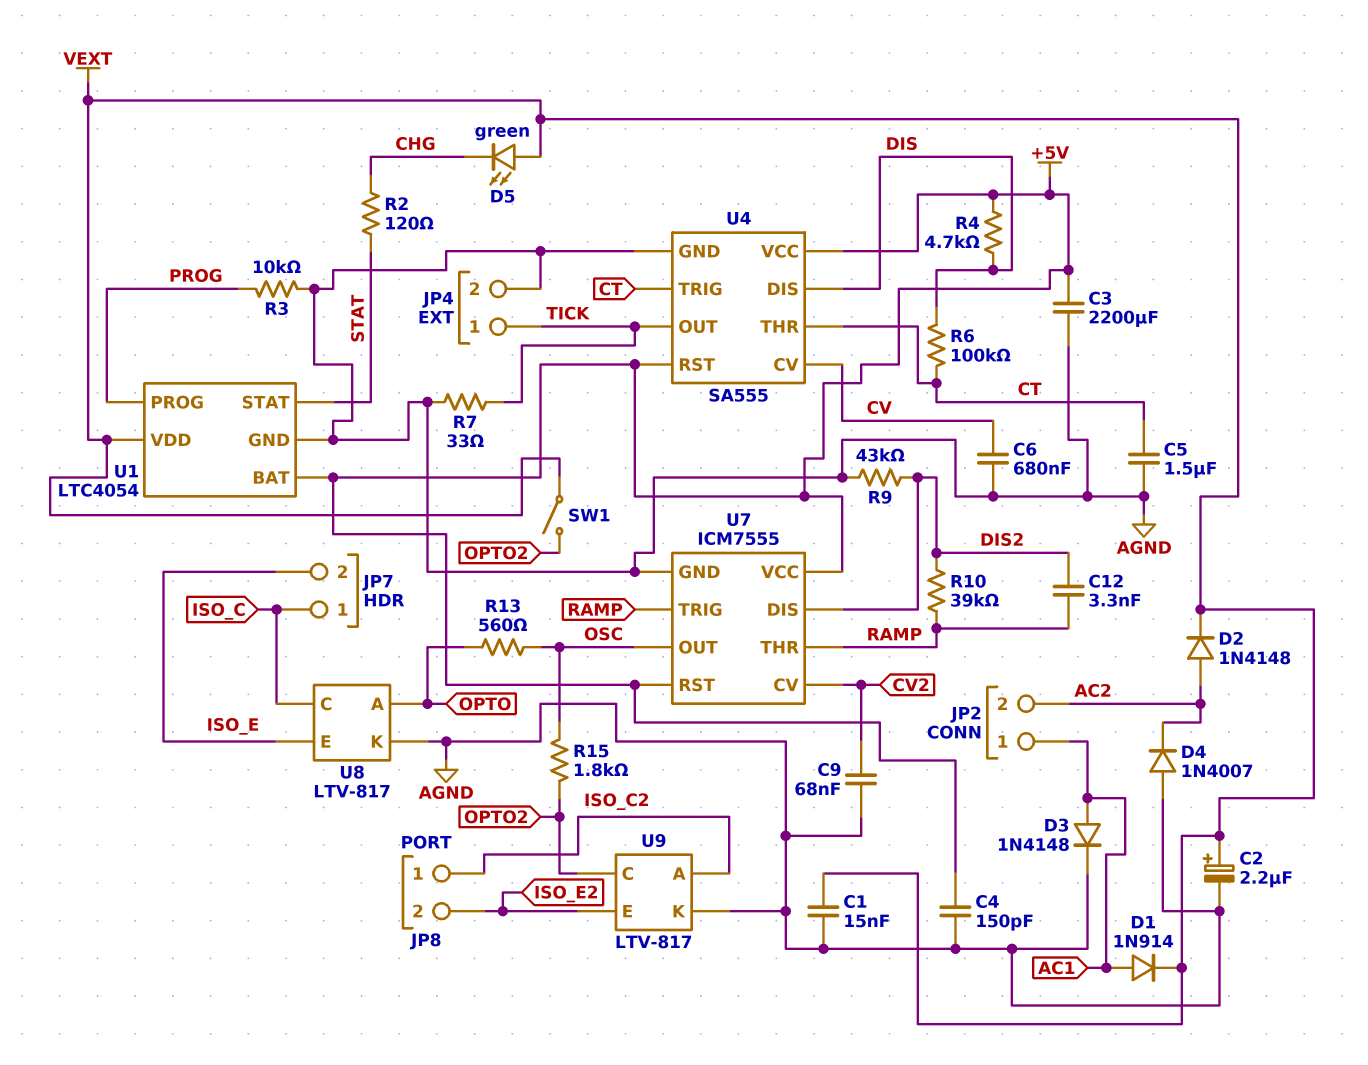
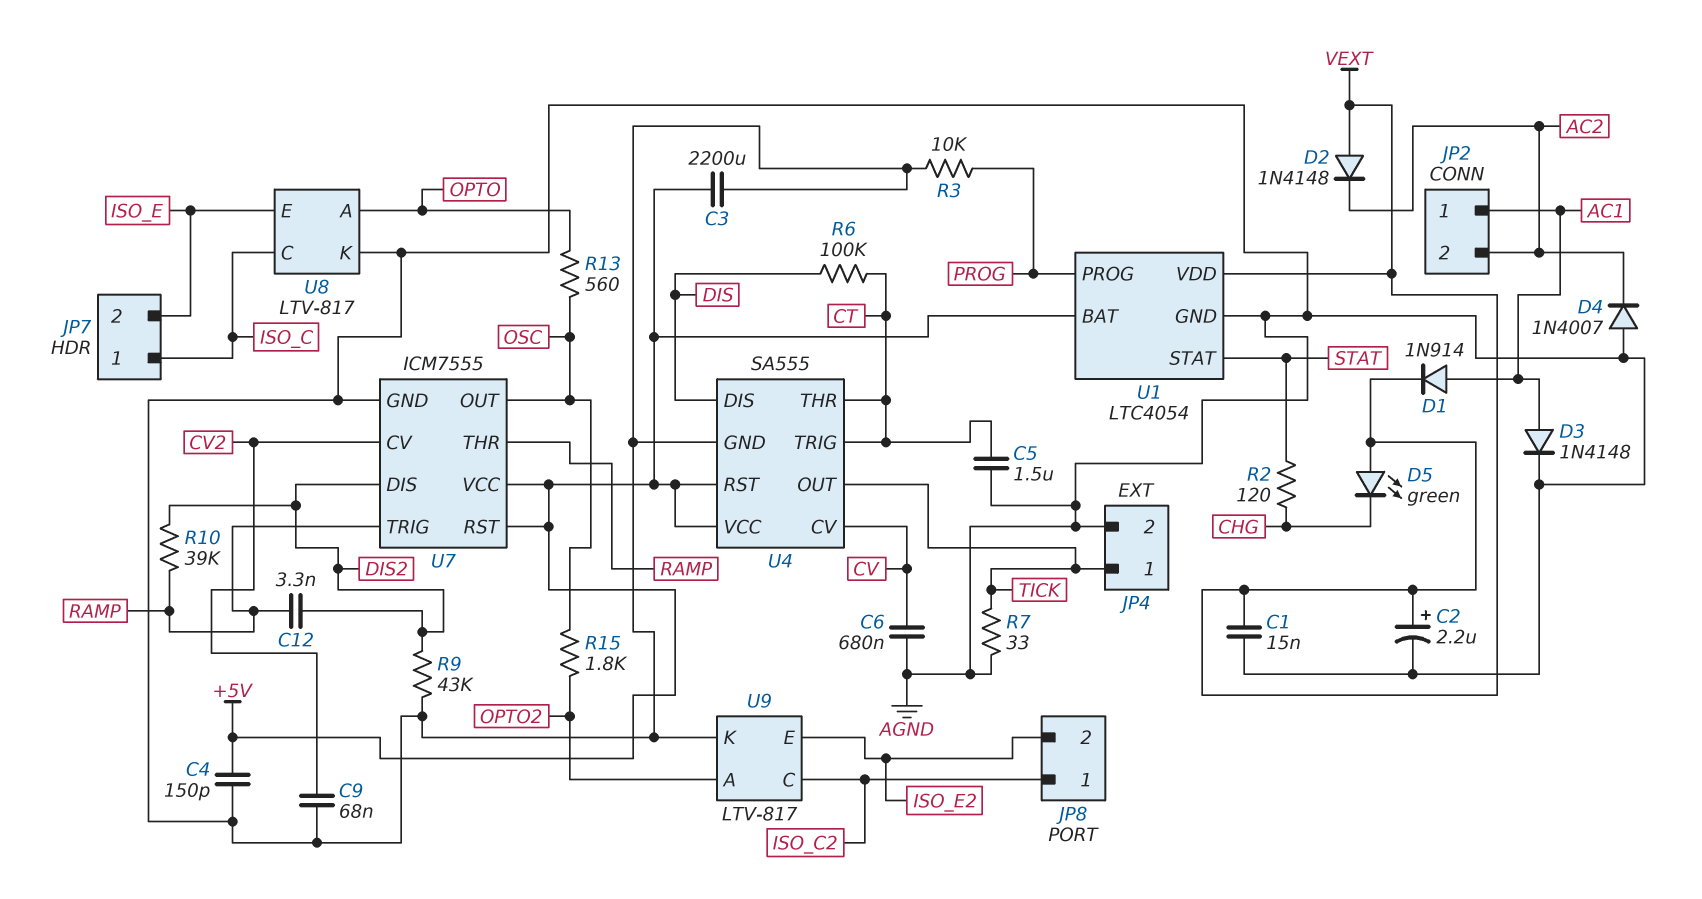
D2: diode 1N4148 (A AC2, K VEXT) -> diode 1N4148 (A VEXT, K AC2)
R4: 4.7k (+5V, DIS) -> none
SW1: switch (OPTO2, VEXT) -> none
U9 pin A: ISO_C2 -> OPTO2
U9 pin C: OPTO2 -> ISO_C2

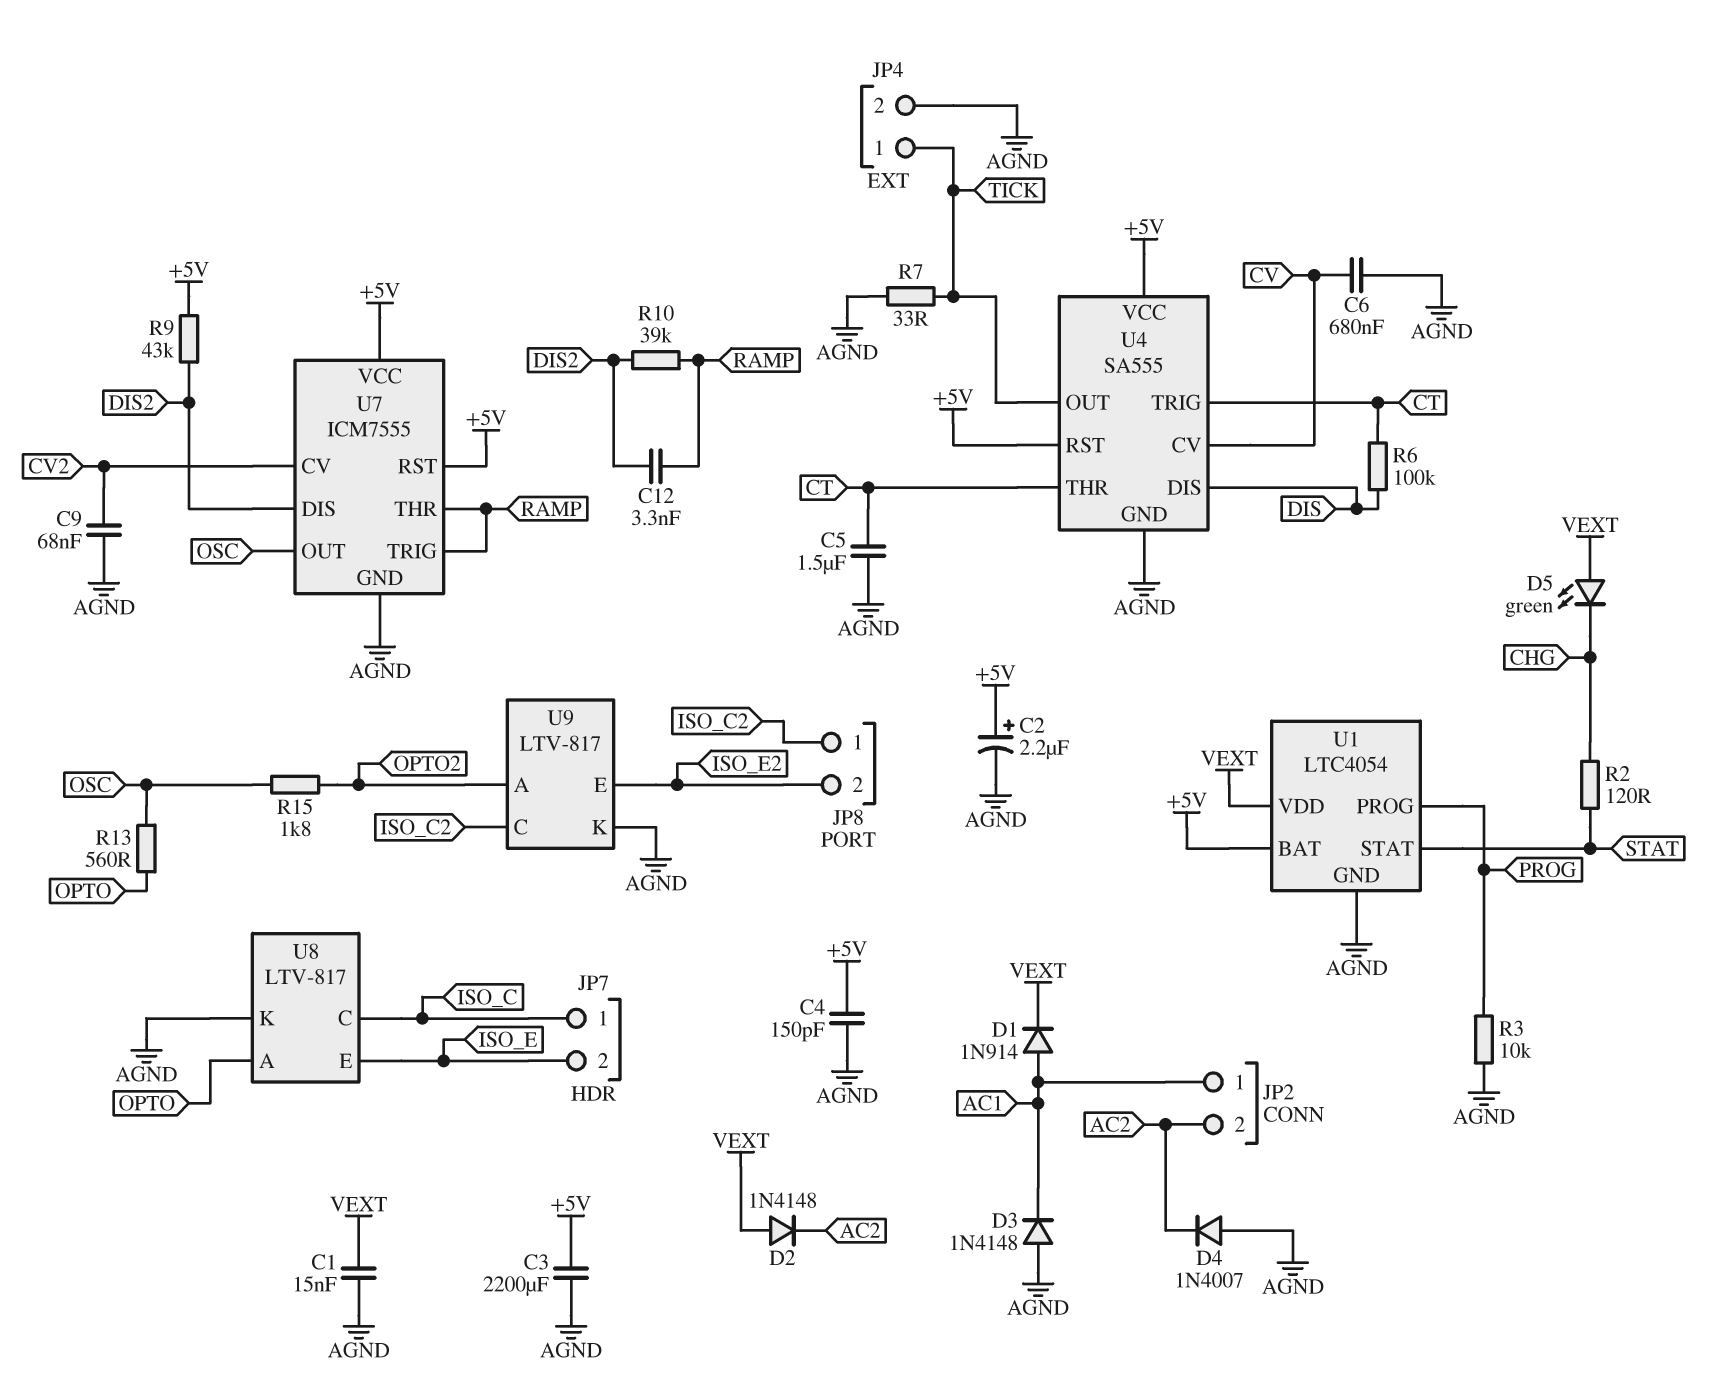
C2: 2.2uF (plus VEXT, minus AGND) -> 2.2uF (plus +5V, minus AGND)
D3: diode 1N4148 (A AC1, K AGND) -> diode 1N4148 (A AGND, K AC1)
R9: 43k (AGND, DIS2) -> 43k (+5V, DIS2)

